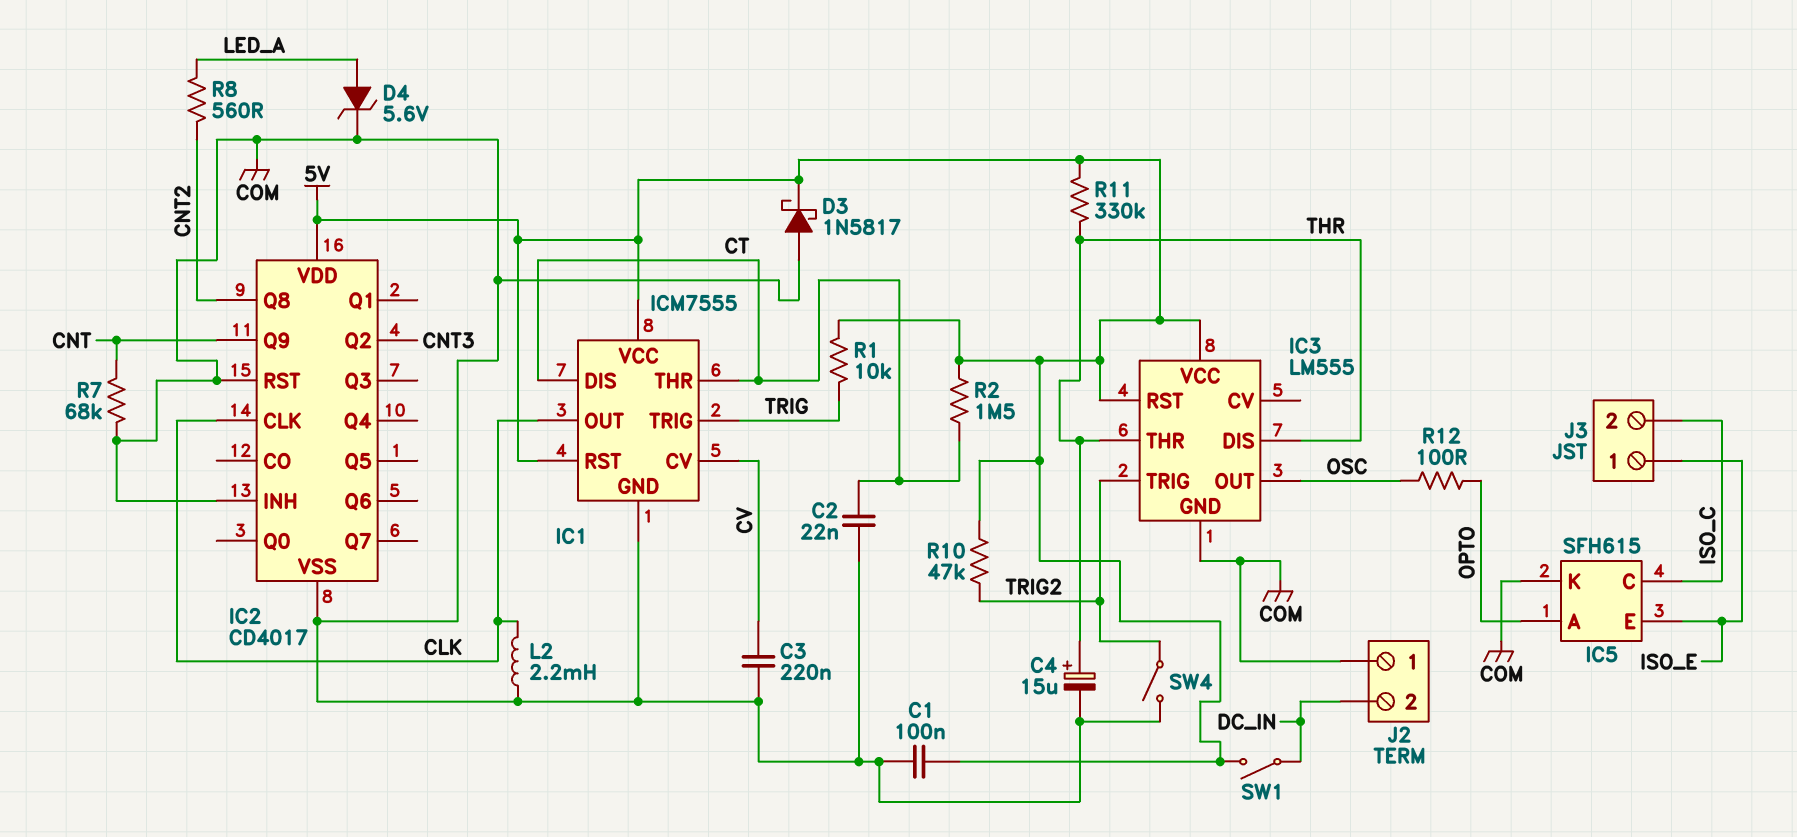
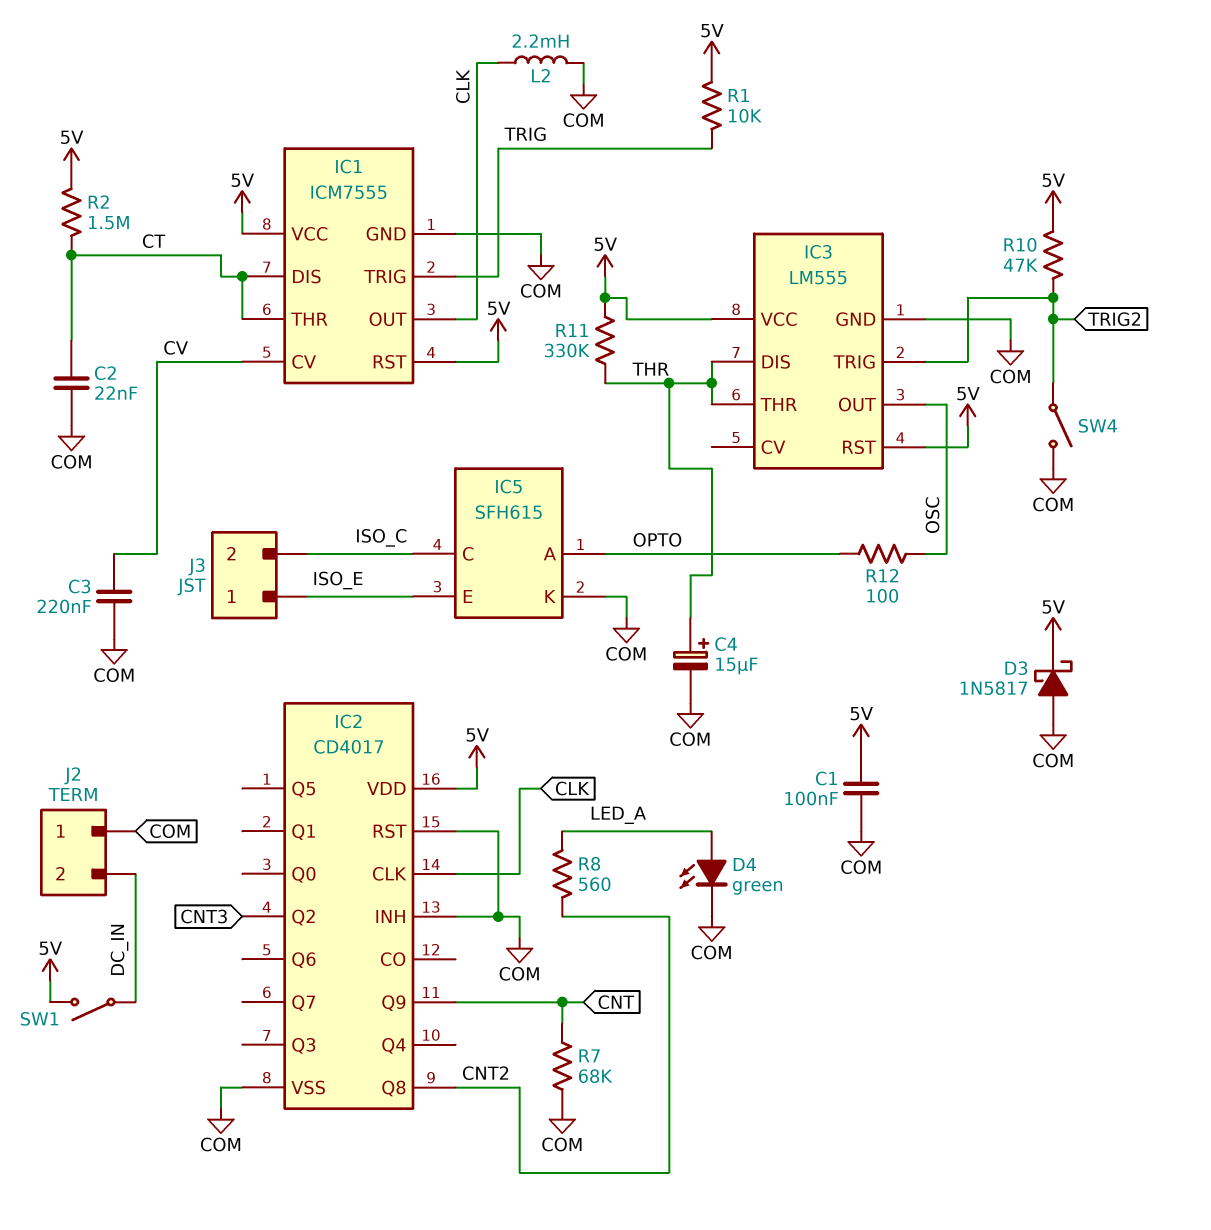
D4: zener 5.6V (A LED_A, K COM) -> LED green (A LED_A, K COM)

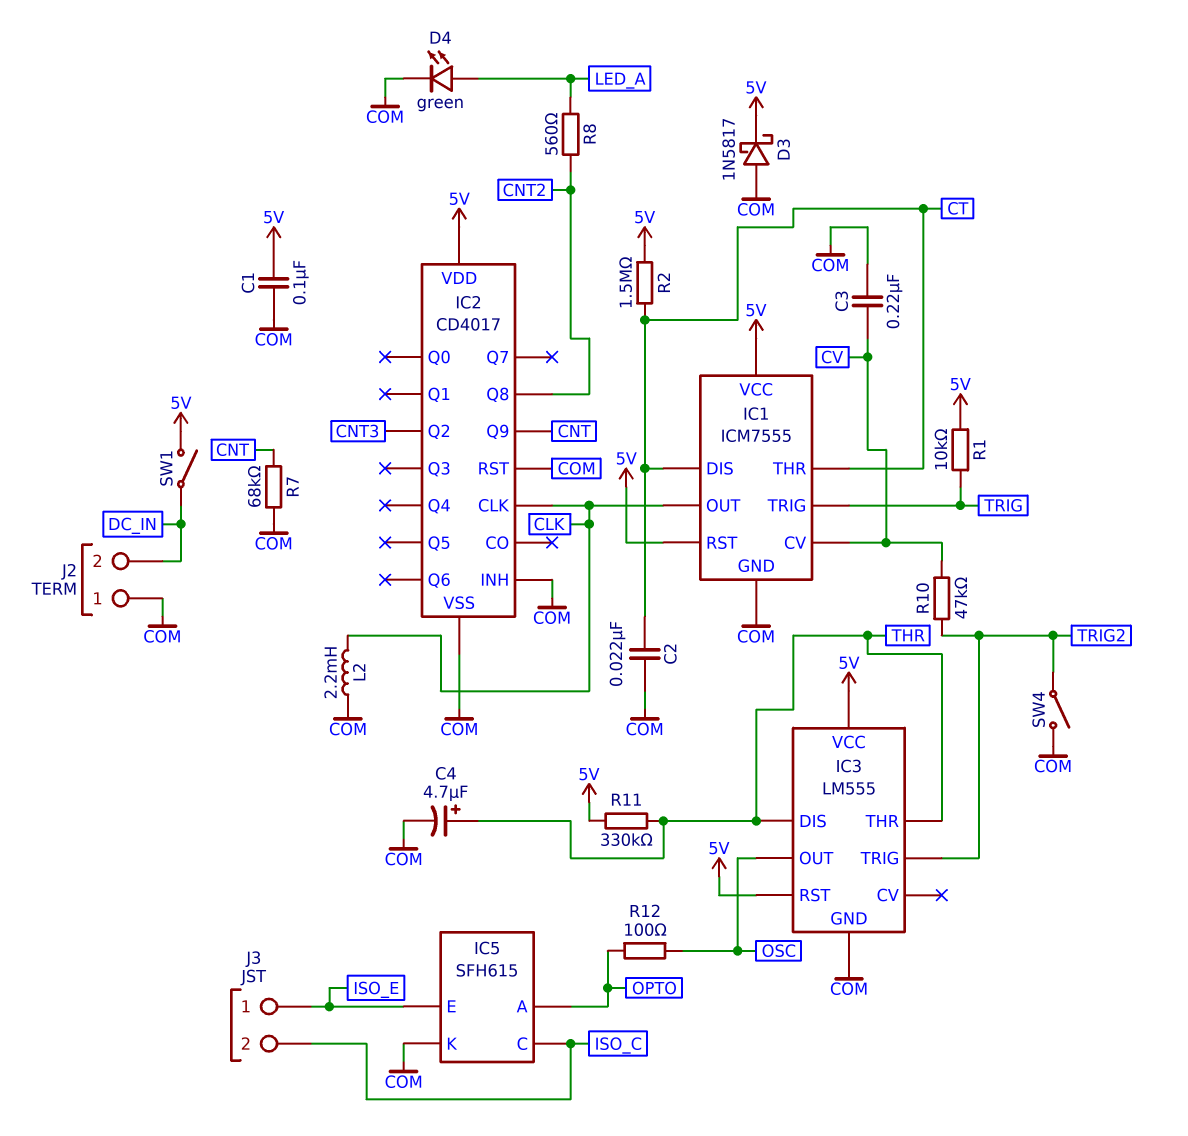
C4: 15uF (plus THR, minus COM) -> 4.7uF (plus THR, minus COM)
R10: 47k (5V, TRIG2) -> 47k (CV, TRIG2)

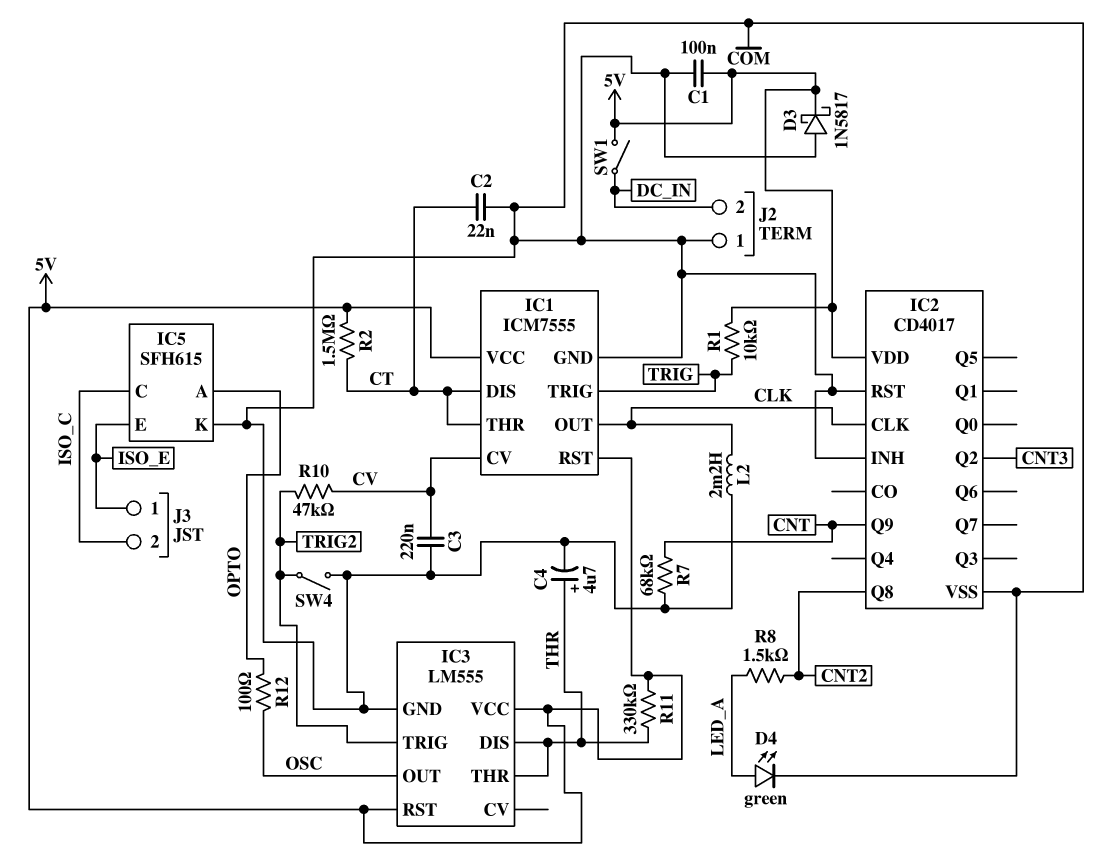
R8: 560 (CNT2, LED_A) -> 1.5k (CNT2, LED_A)

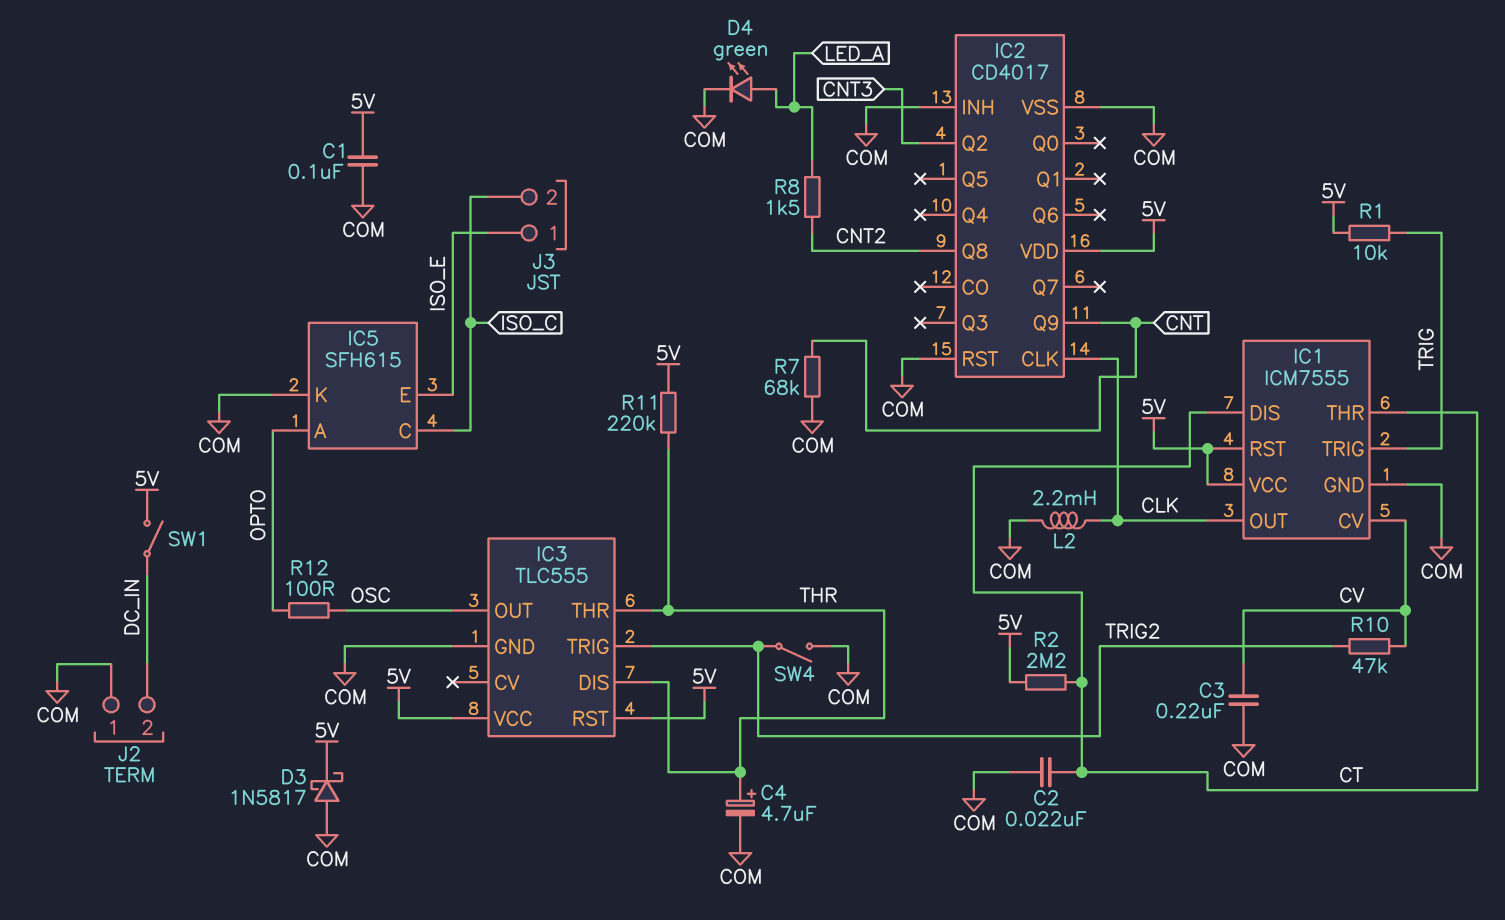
IC3: LM555 -> TLC555
R2: 1.5M (5V, CT) -> 2.2M (5V, CT)
R11: 330k (5V, THR) -> 220k (5V, THR)

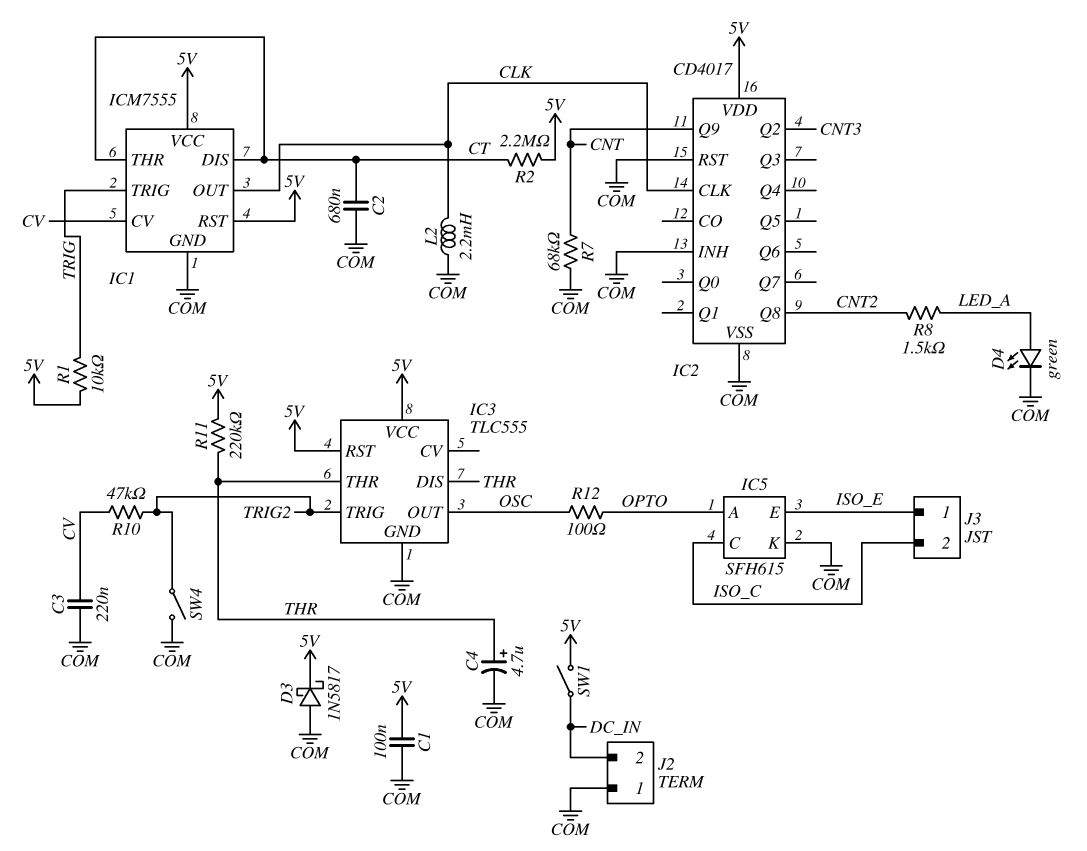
C2: 22nF (COM, CT) -> 680nF (COM, CT)

